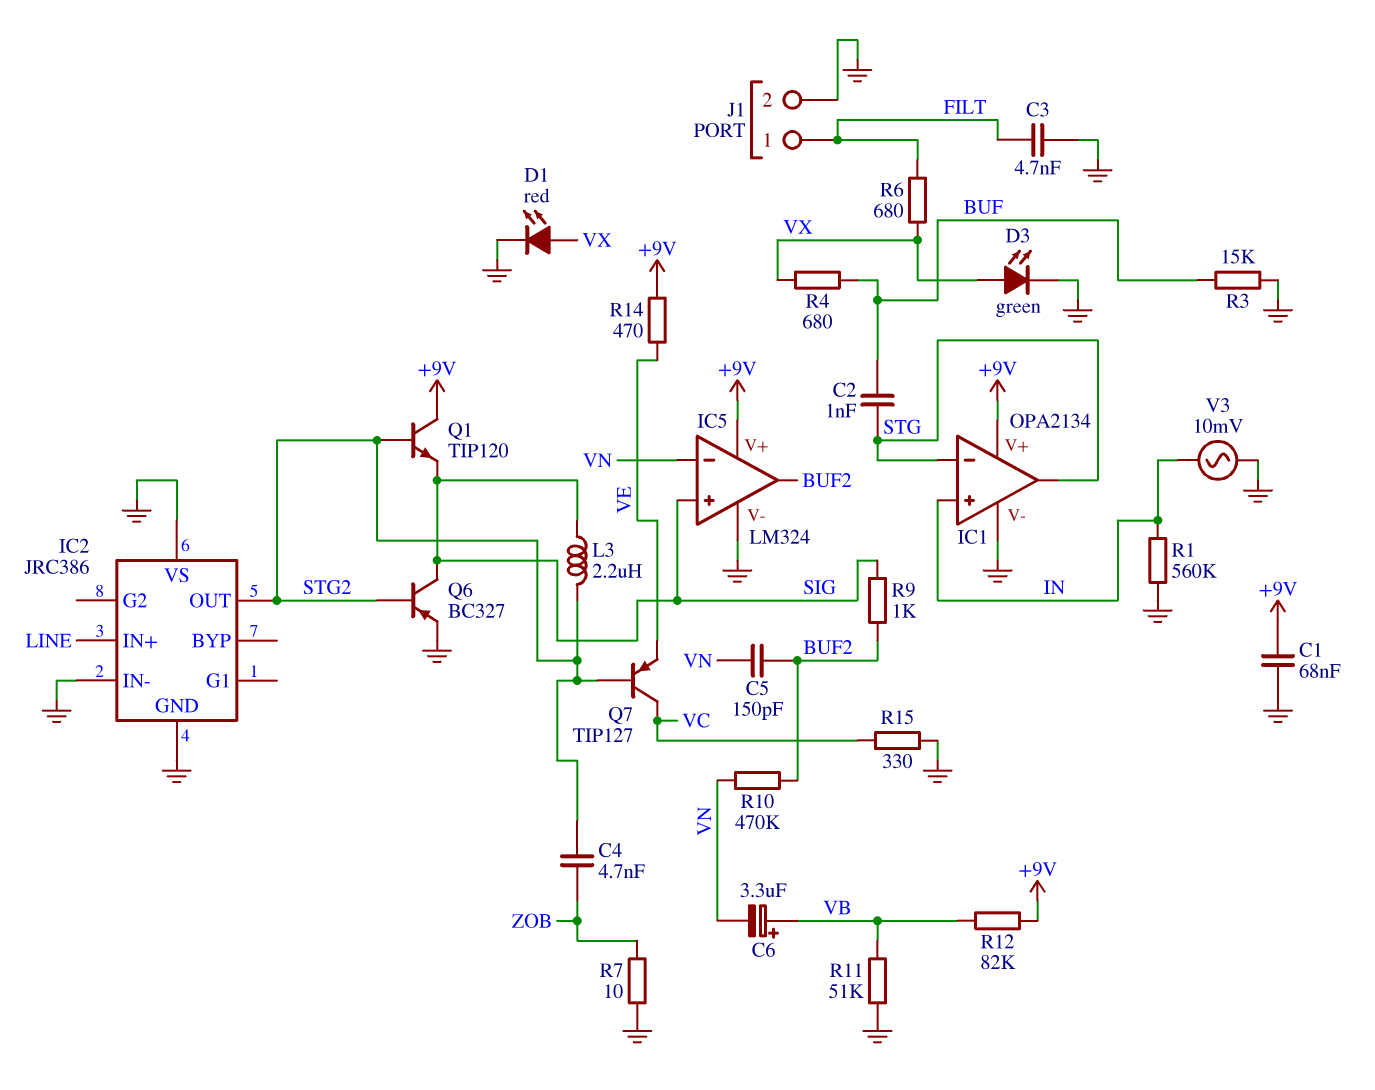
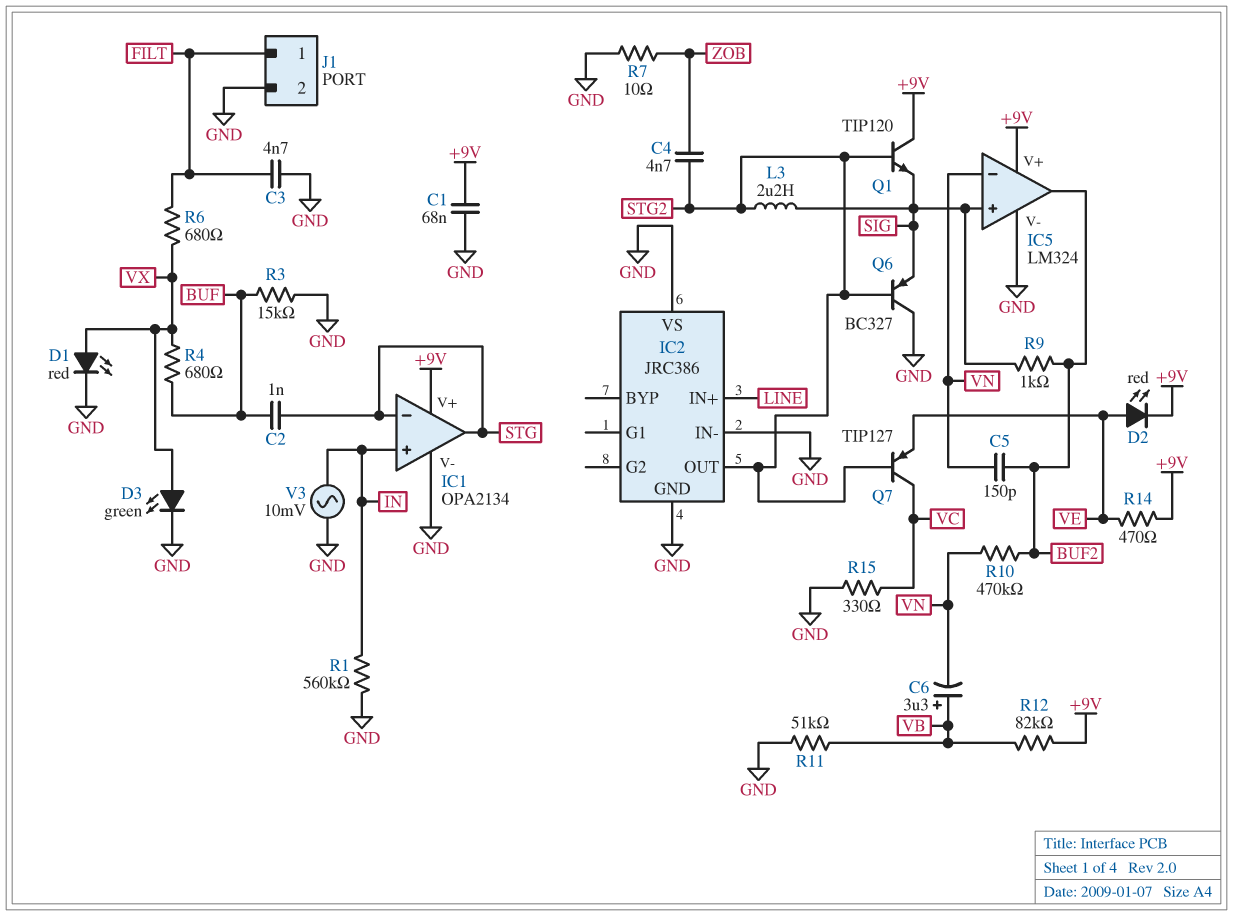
D2: none -> LED red (A VE, K +9V)
Q6: PNP BC327 (B STG2, C SIG, E GND) -> PNP BC327 (B STG2, C GND, E SIG)

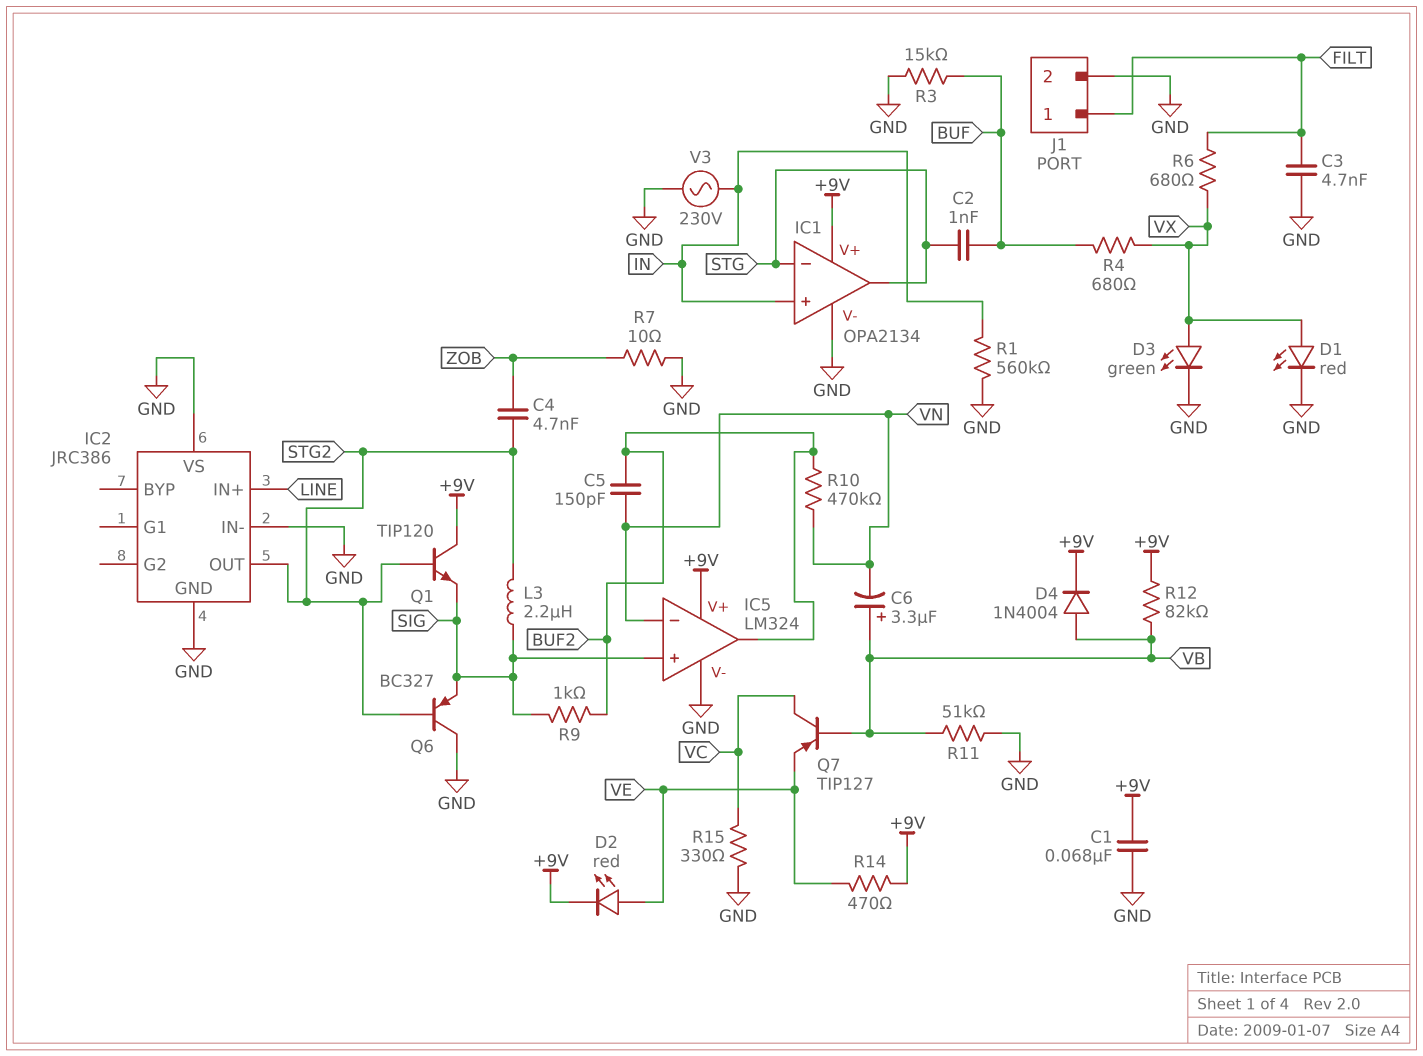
D4: none -> diode 1N4004 (A VB, K +9V)
Q7: PNP TIP127 (B STG2, C VC, E VE) -> PNP TIP127 (B VB, C VC, E VE)
V3: AC 10mV (GND, IN) -> AC 230V (GND, IN)

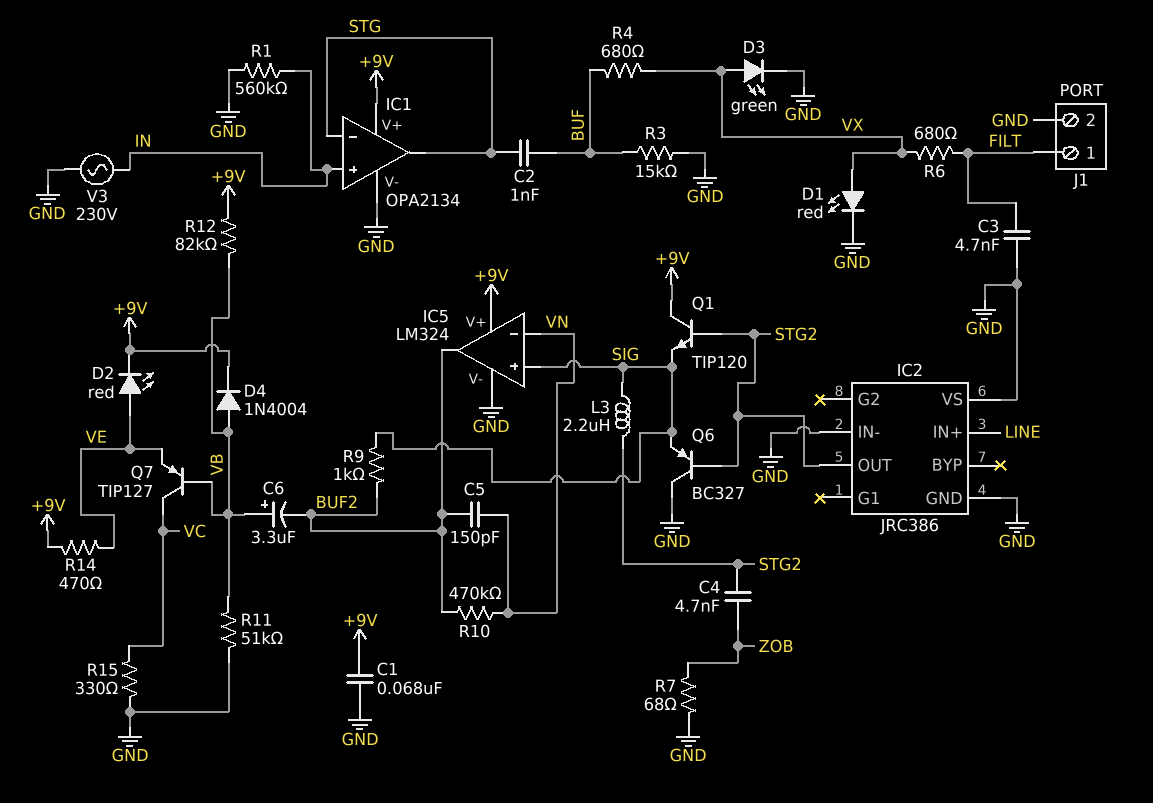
C6: 3.3uF (plus VB, minus VN) -> 3.3uF (plus VB, minus BUF2)
R7: 10 (GND, ZOB) -> 68 (GND, ZOB)

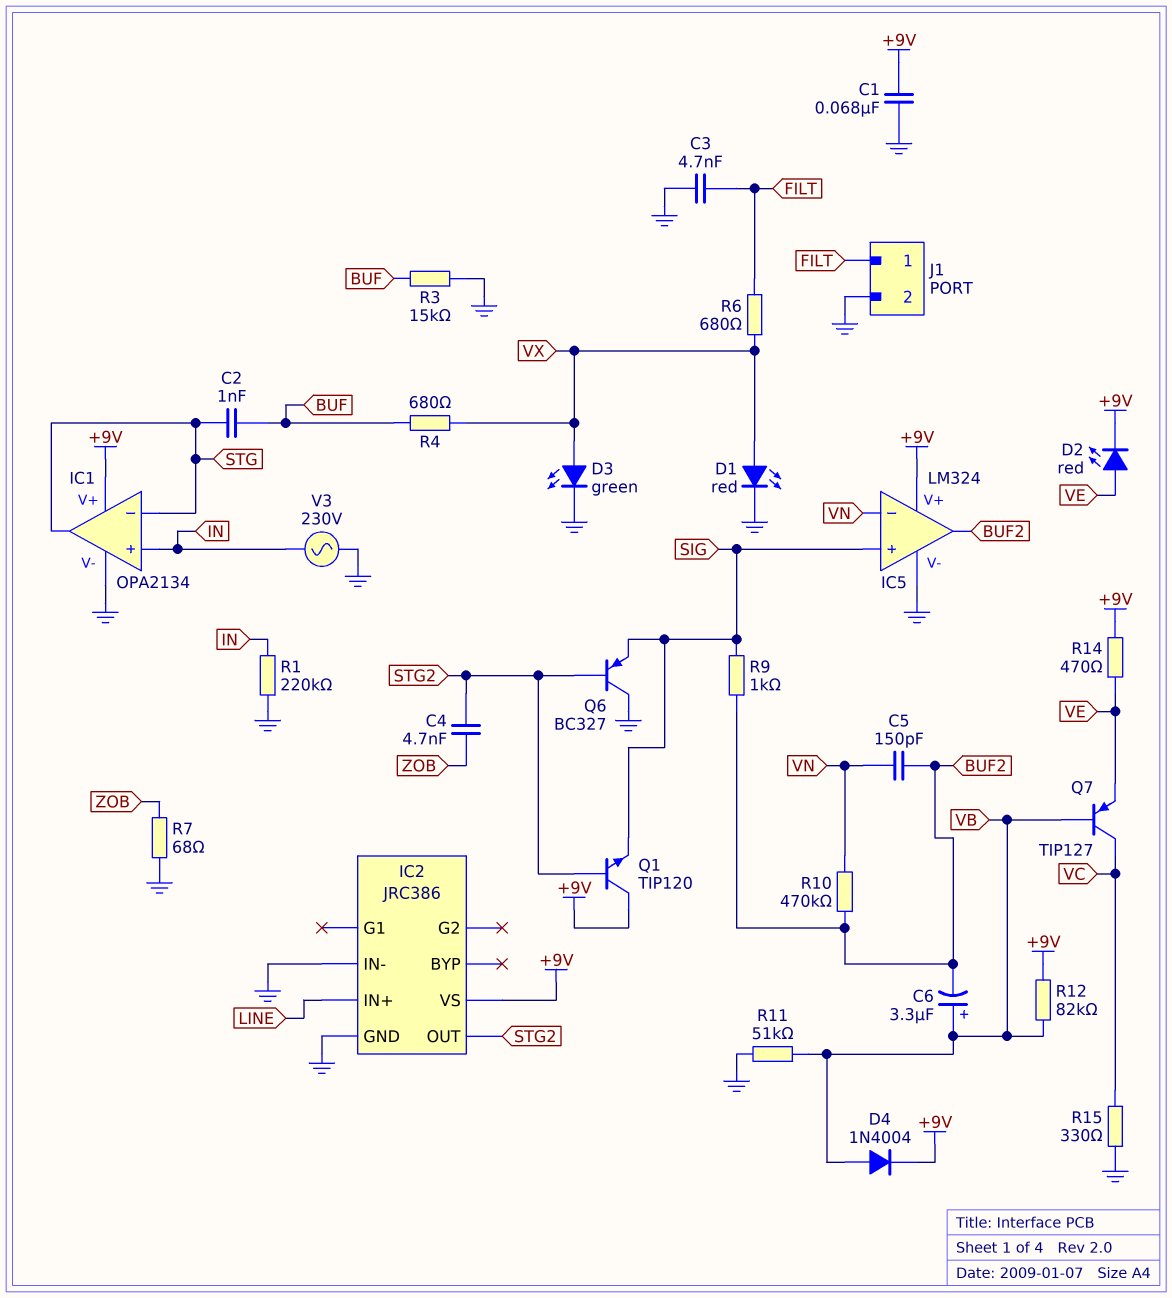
IC2 pin VS: GND -> +9V
L3: 2.2uH (SIG, STG2) -> none
R1: 560k (GND, IN) -> 220k (GND, IN)

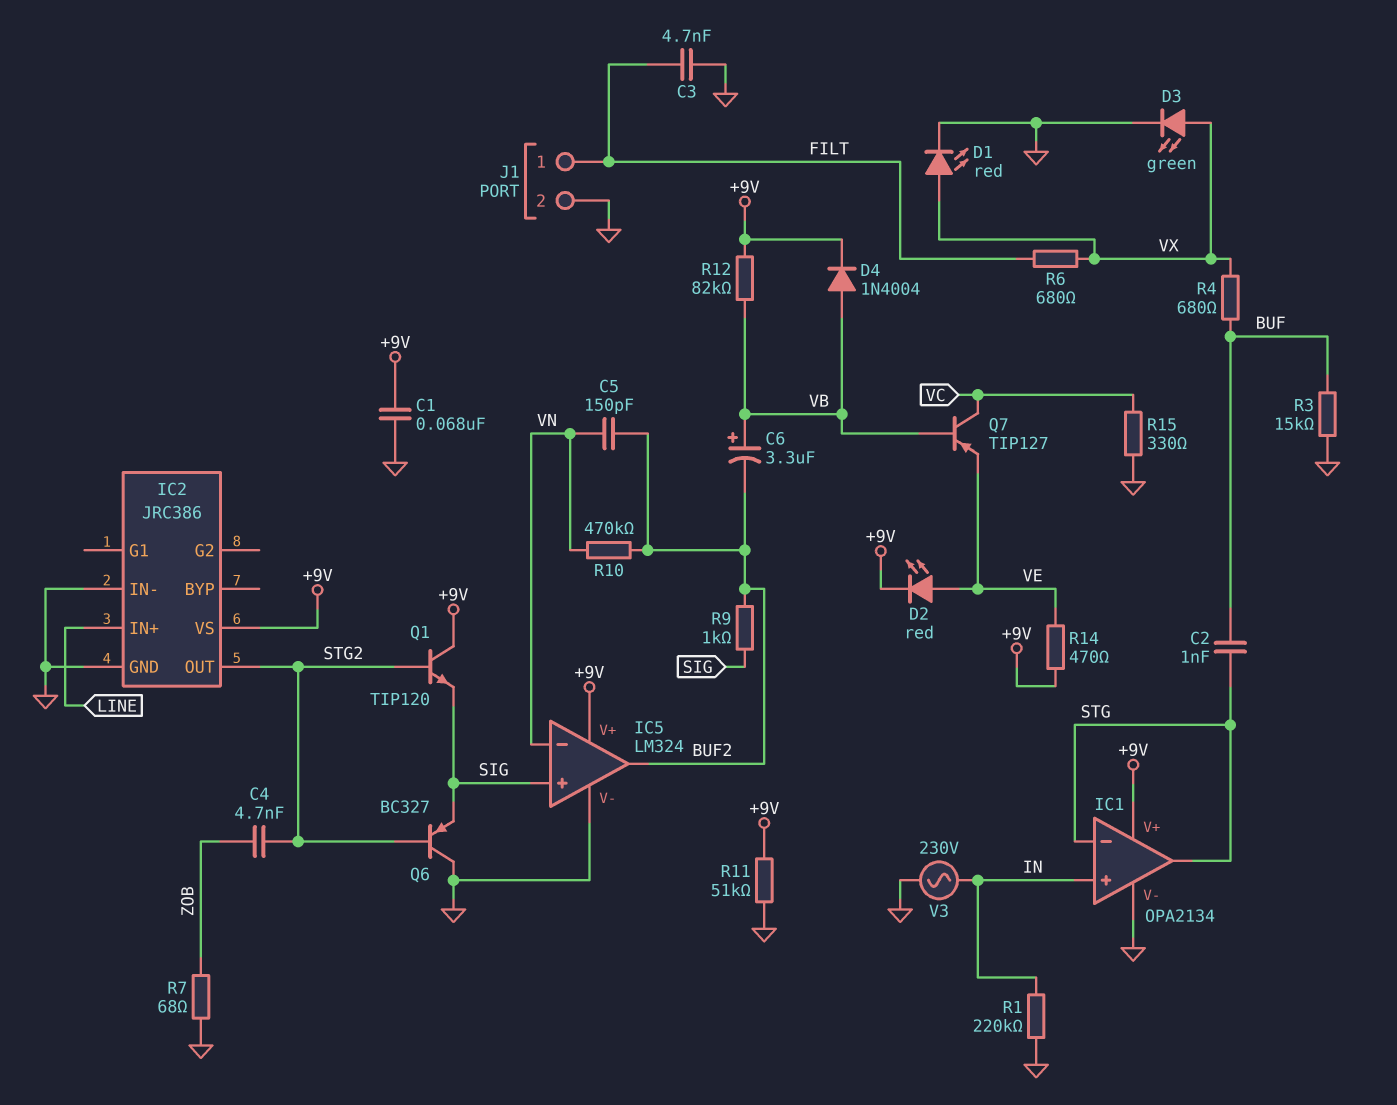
R11: 51k (GND, VB) -> 51k (+9V, GND)

